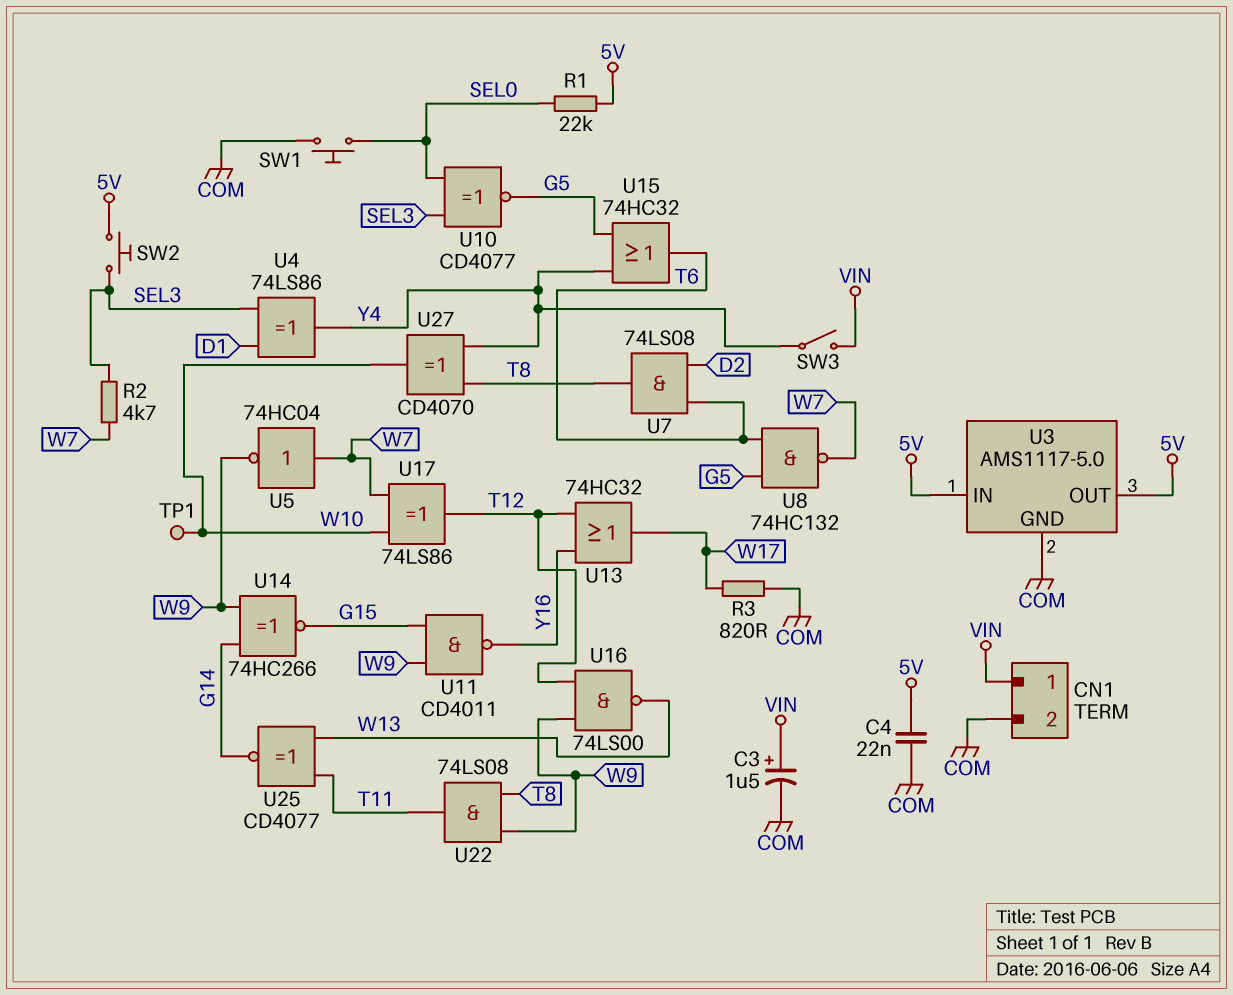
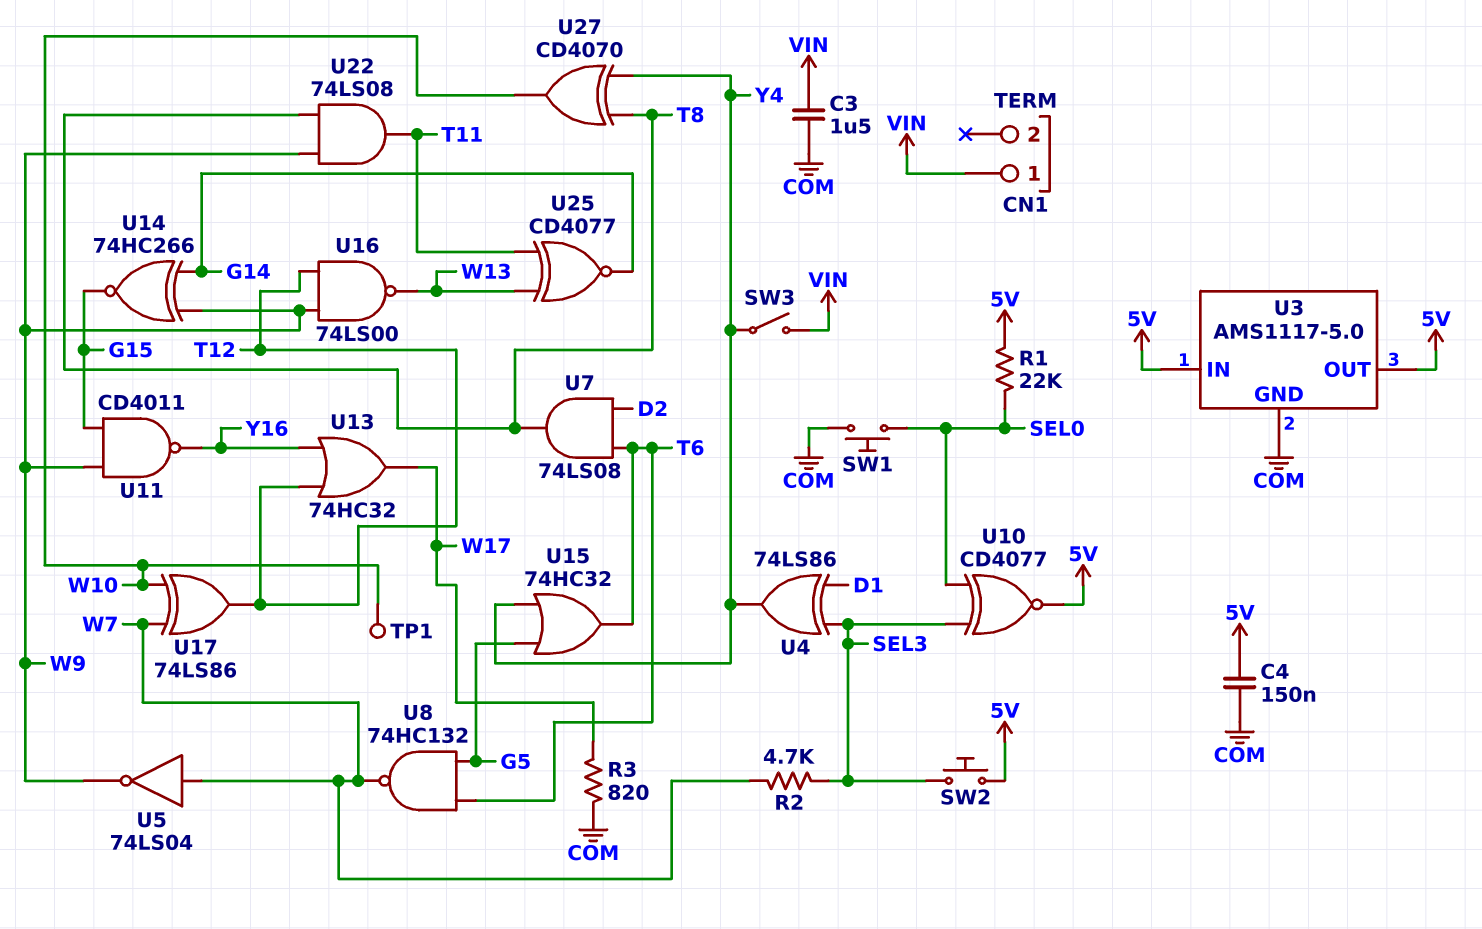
C3: 1.5uF (plus VIN, minus COM) -> 1.5uF (COM, VIN)
C4: 22nF (5V, COM) -> 150nF (5V, COM)
CN1 pin 2: COM -> none
U5: NOT 74HC04 (in W7, out W9) -> NOT 74LS04 (in W7, out W9)
U10: XNOR CD4077 (in SEL0, in SEL3, out G5) -> XNOR CD4077 (in SEL0, in SEL3, out 5V)

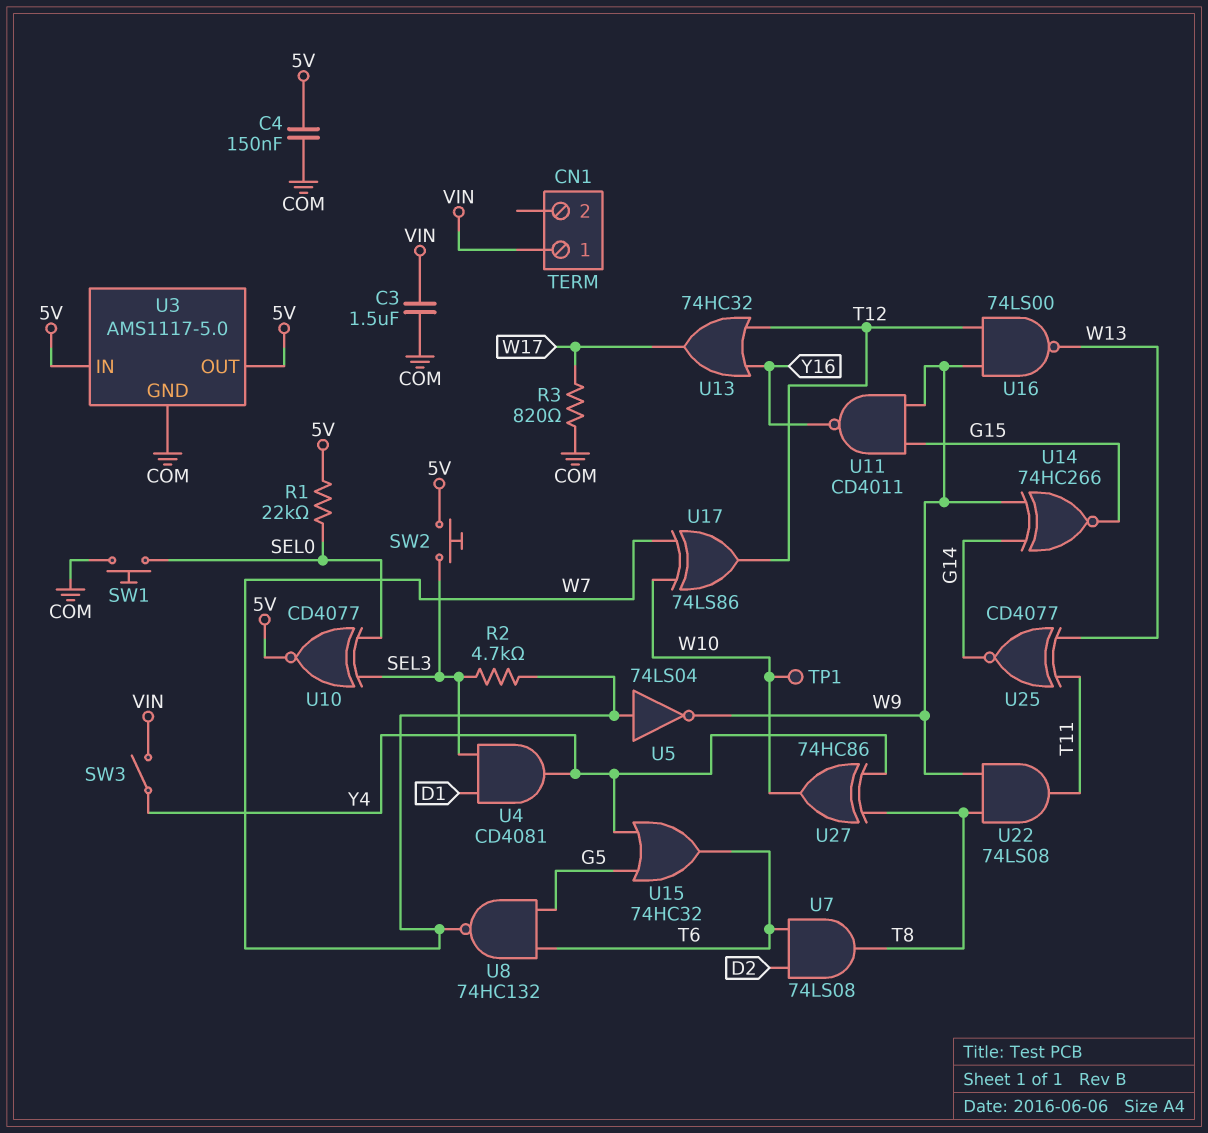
U4: XOR 74LS86 (in D1, in SEL3, out Y4) -> AND CD4081 (in D1, in SEL3, out Y4)
U27: XOR CD4070 (in T8, in Y4, out W10) -> XOR 74HC86 (in T8, in Y4, out W10)

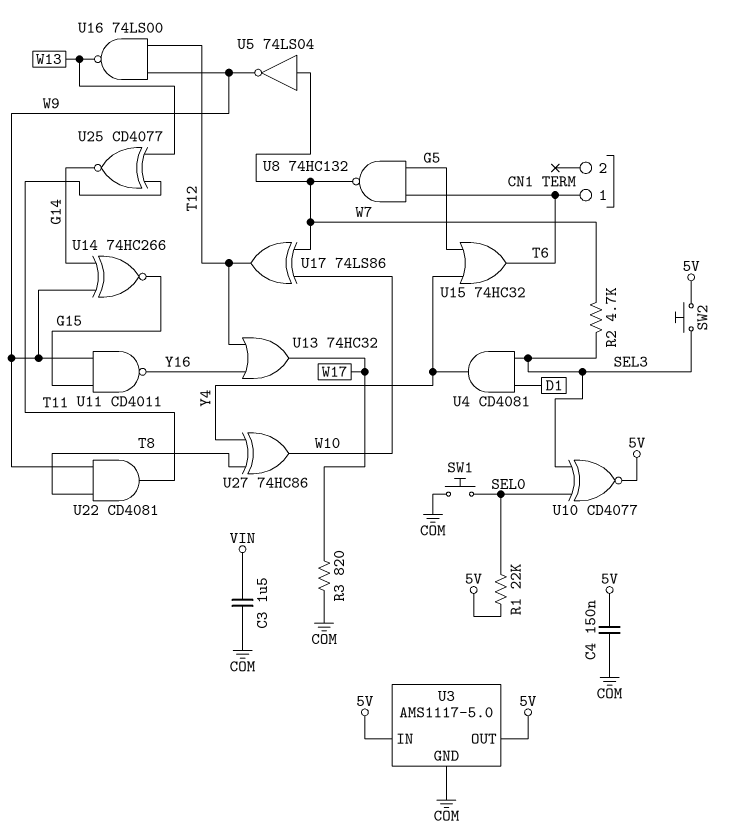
CN1 pin 1: VIN -> T6
SW3: switch (VIN, Y4) -> none
TP1: test point (W10) -> none
U7: AND 74LS08 (in D2, in T6, out T8) -> none
U22: AND 74LS08 (in T8, in W9, out T11) -> AND CD4081 (in T8, in W9, out T11)

